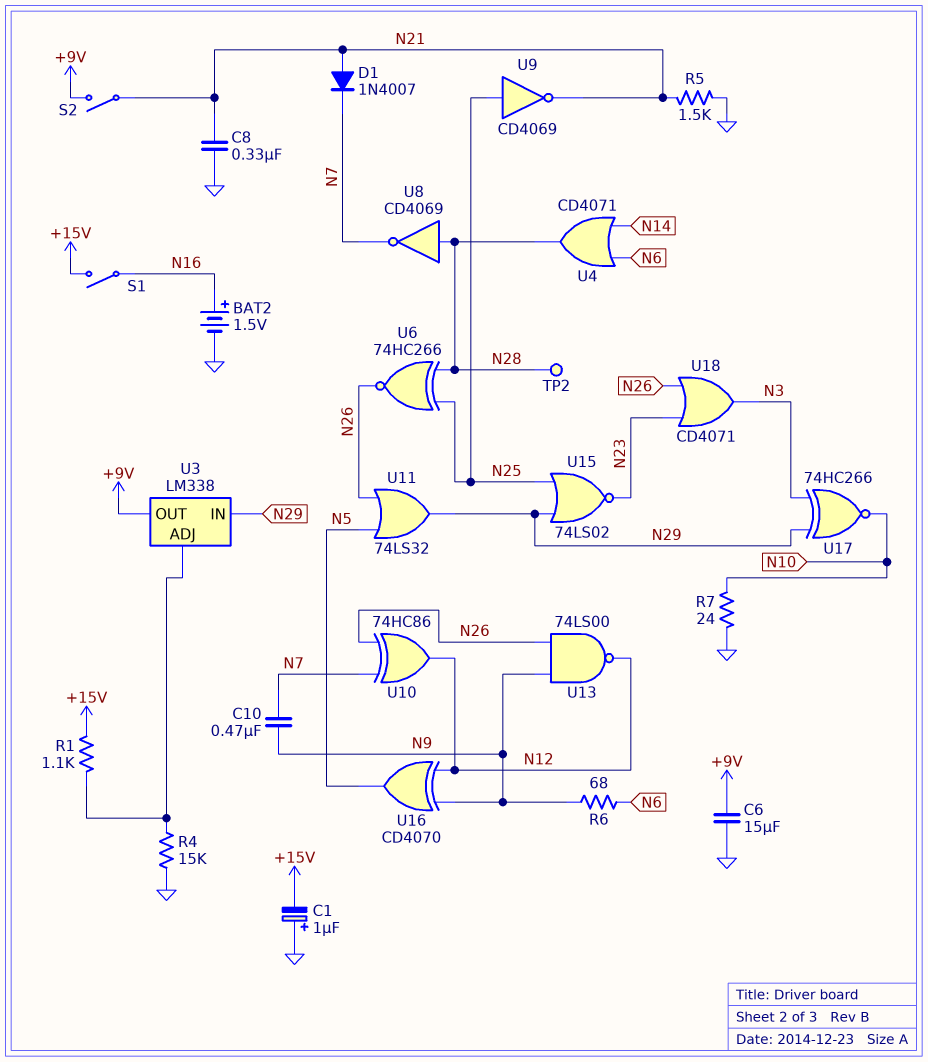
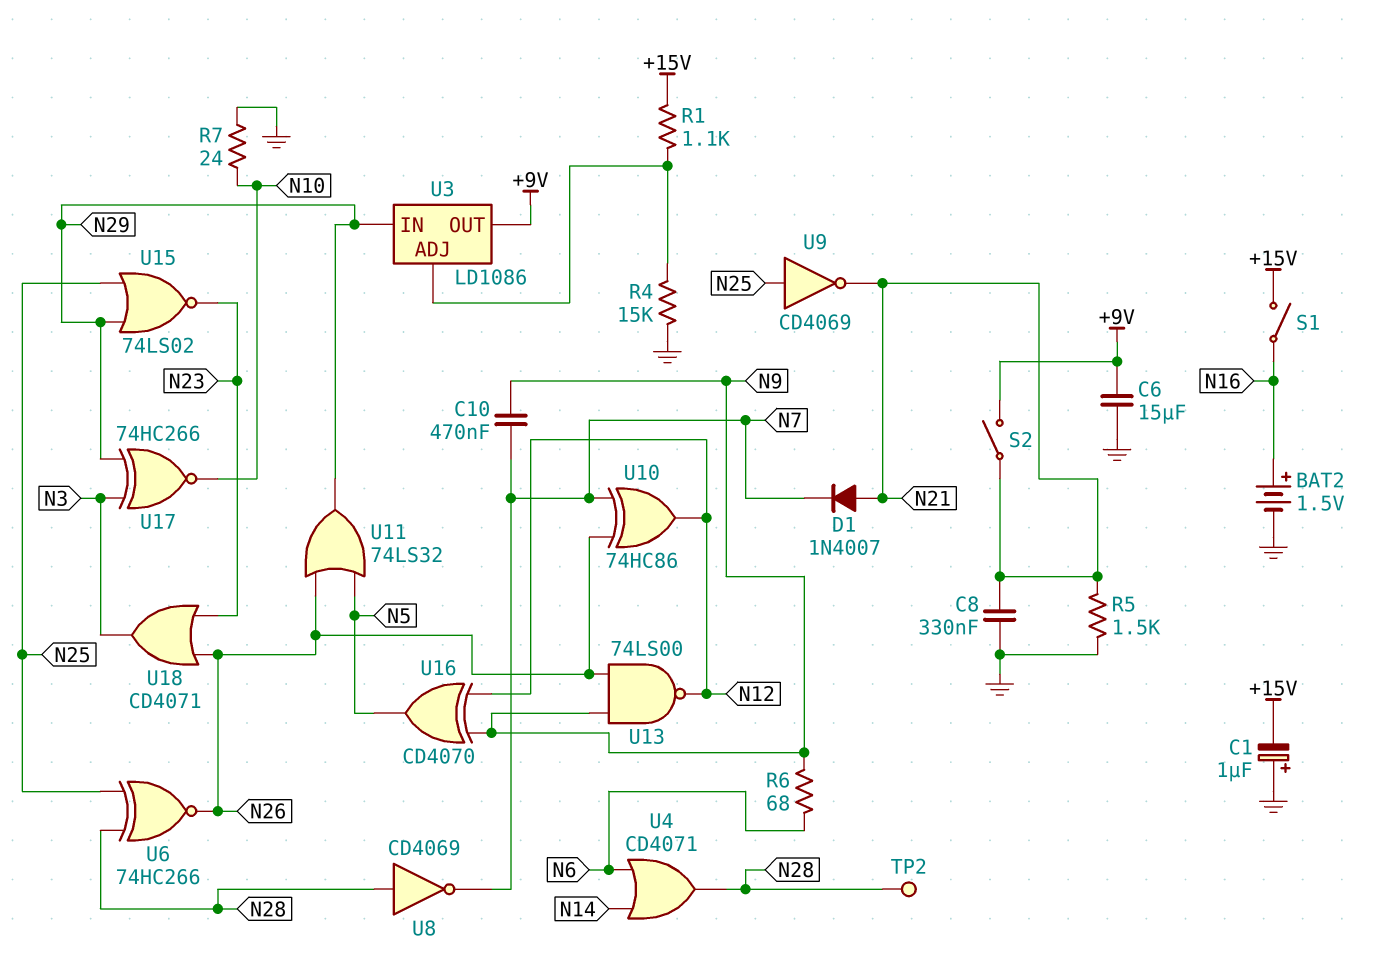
U3: LM338 -> LD1086

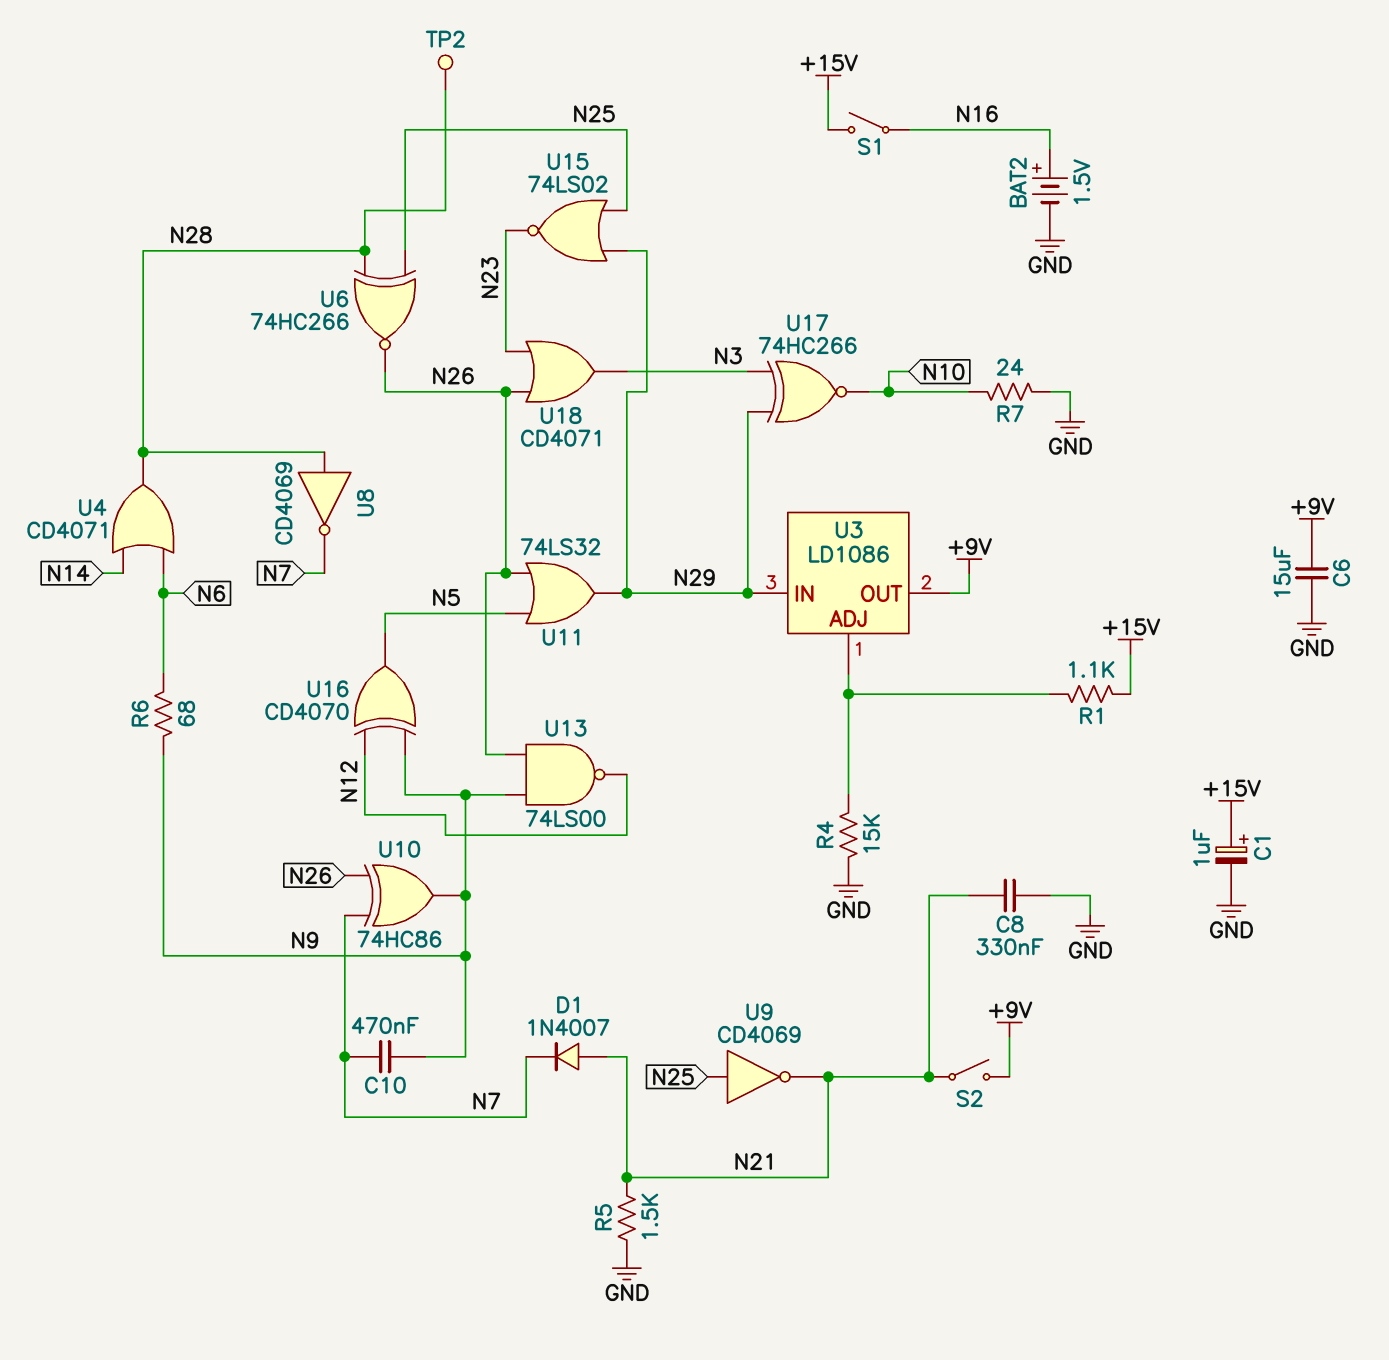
C1: 1uF (plus GND, minus +15V) -> 1uF (plus +15V, minus GND)
U10: XOR 74HC86 (in N7, in N26, out N12) -> XOR 74HC86 (in N7, in N26, out N9)

